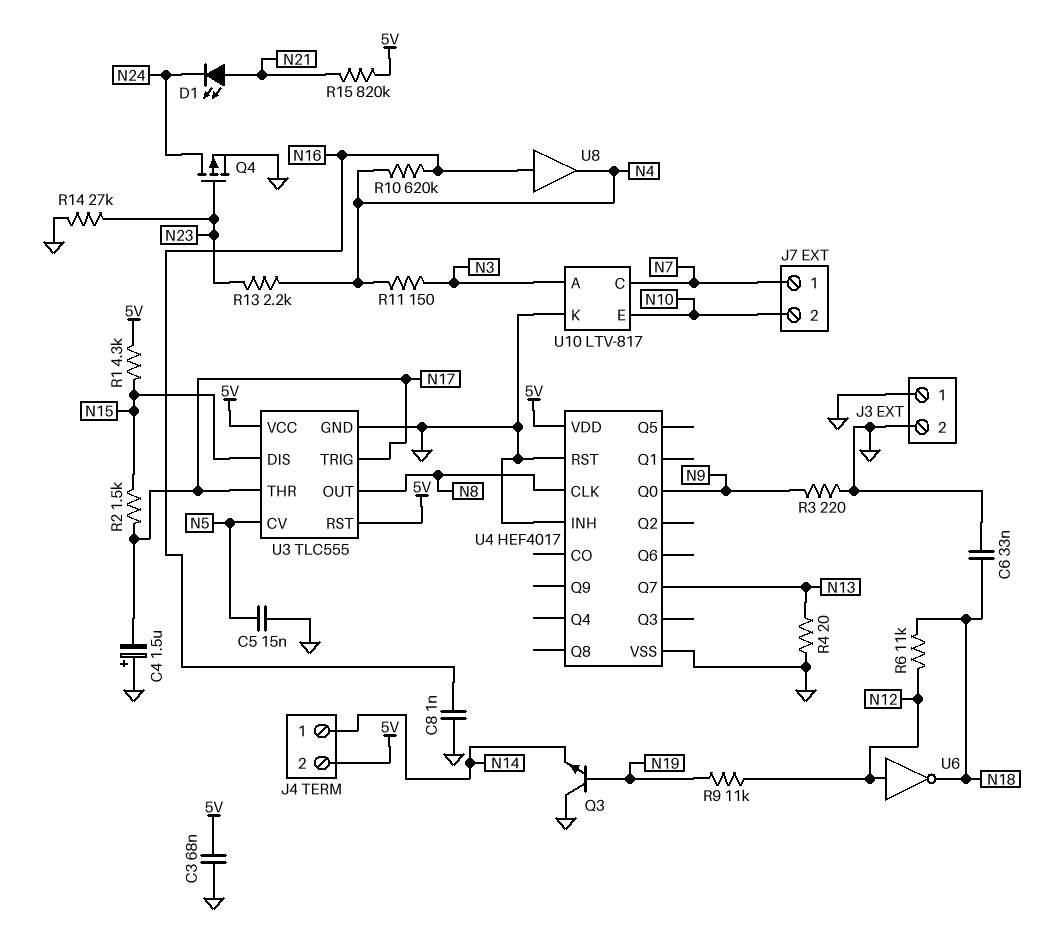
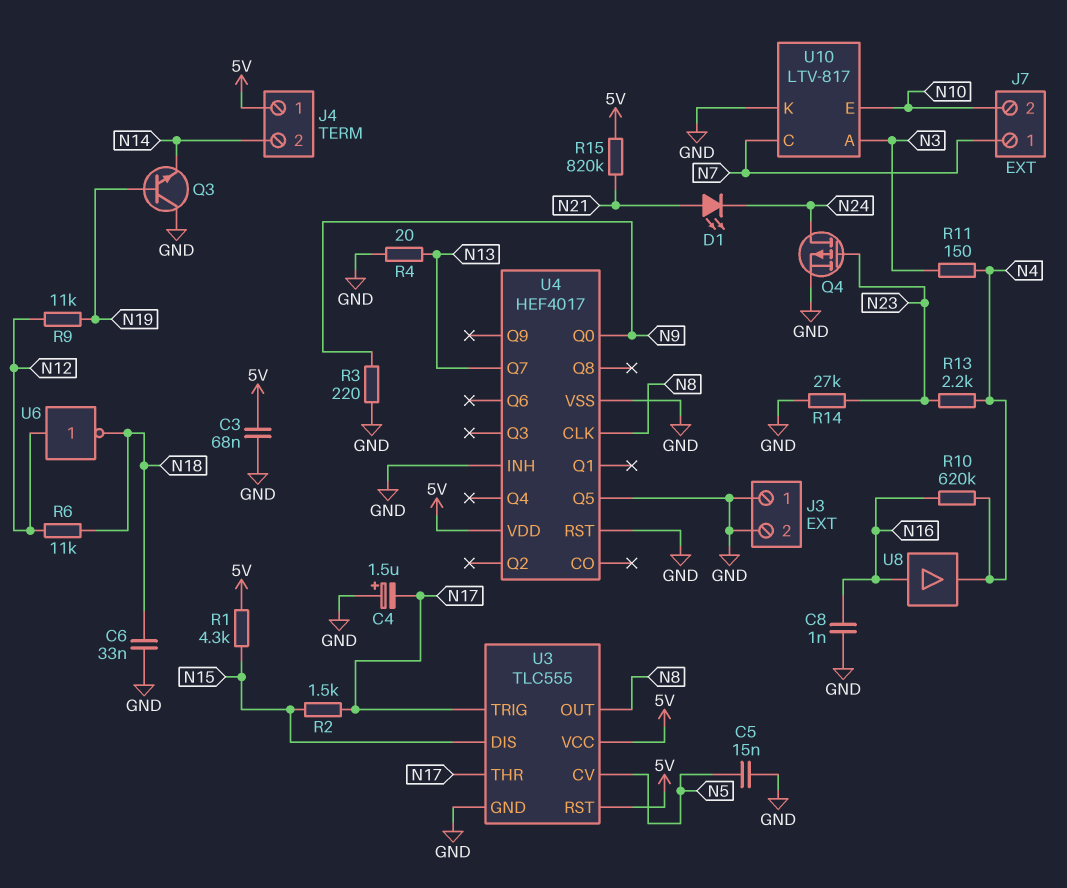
J4 pin 1: N14 -> 5V
J4 pin 2: 5V -> N14
U4 pin Q5: none -> GND

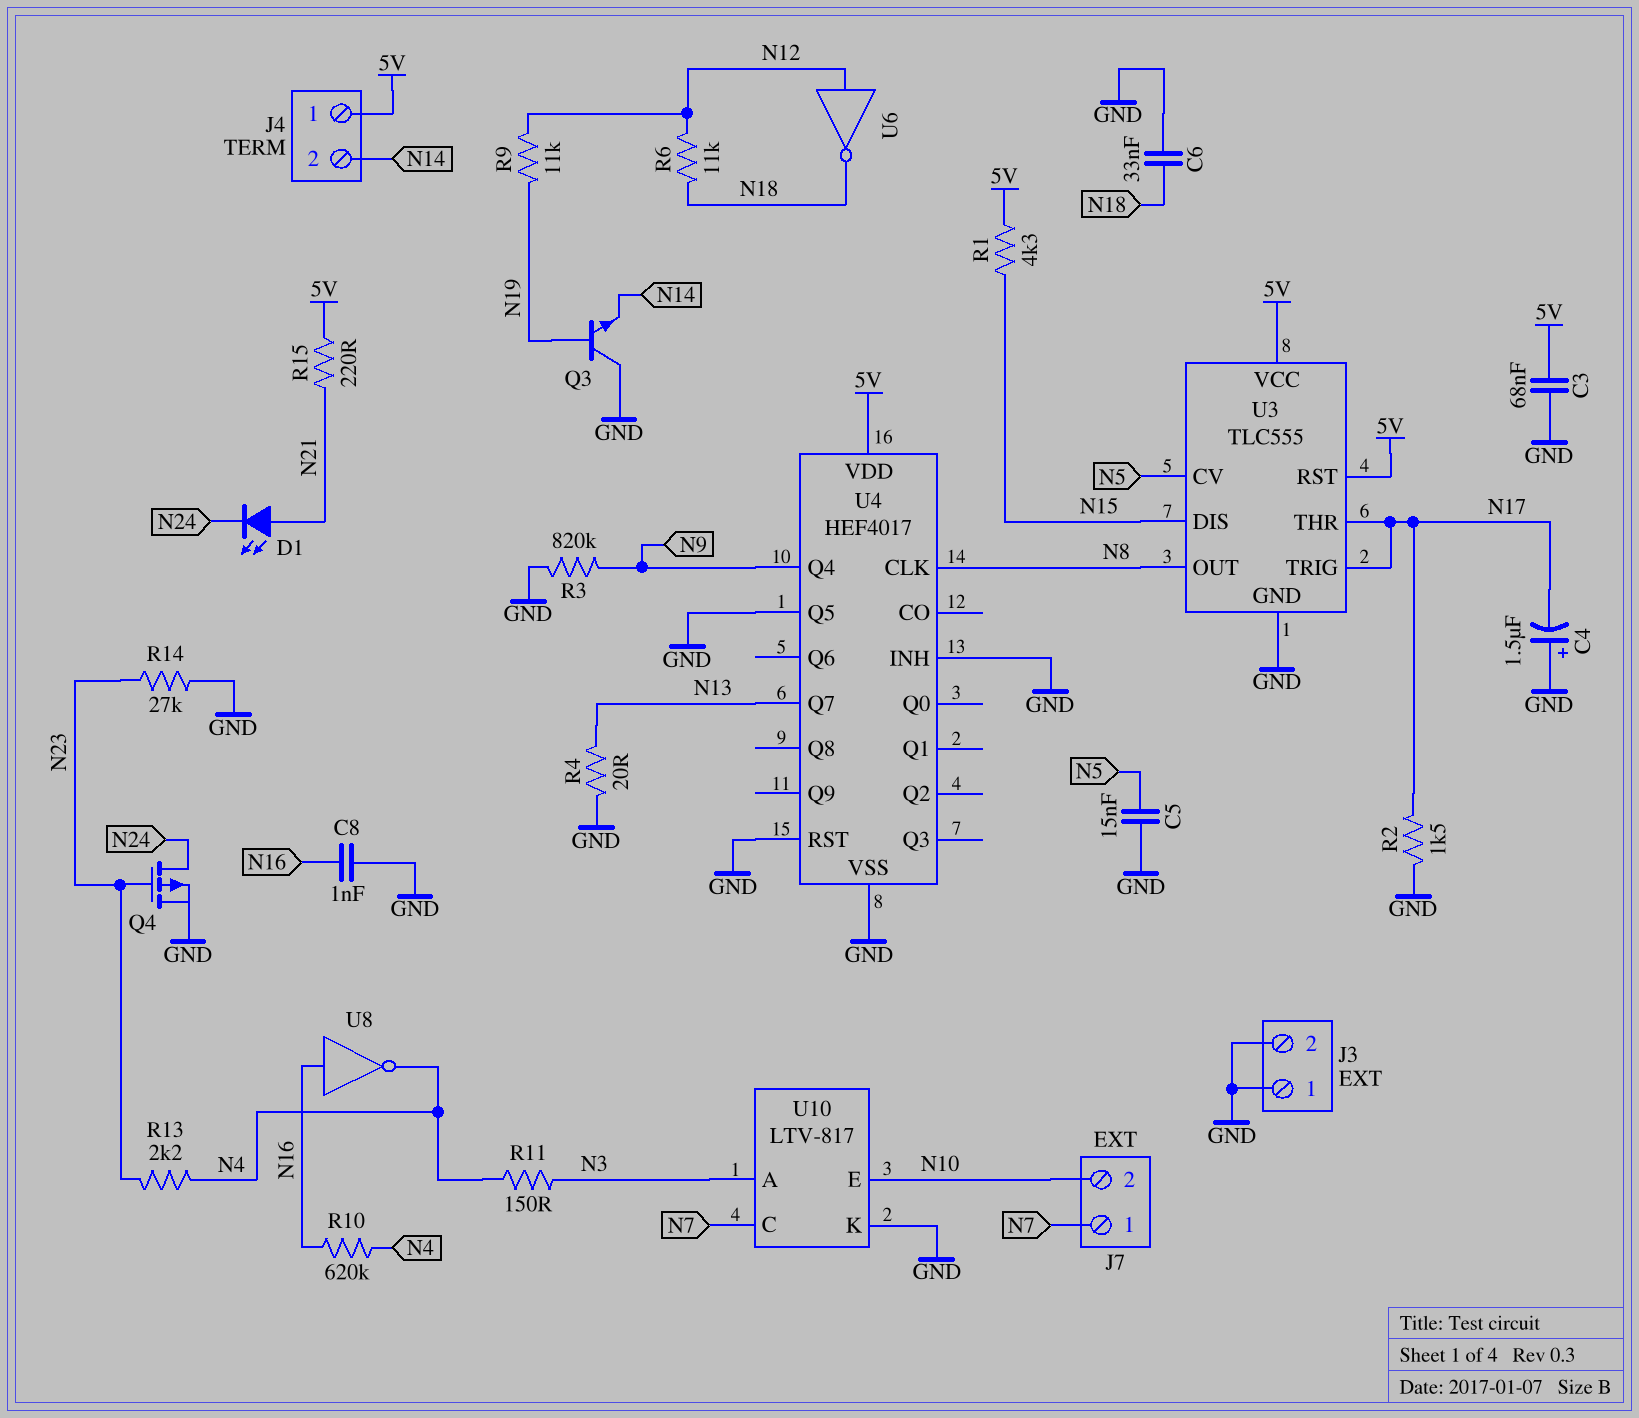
R2: 1.5k (N15, N17) -> 1.5k (GND, N17)
R3: 220 (GND, N9) -> 820k (GND, N9)
R15: 820k (5V, N21) -> 220 (5V, N21)
U4 pin Q0: N9 -> none
U4 pin Q4: none -> N9
U8: buffer (in N16, out N4) -> NOT (in N16, out N4)

